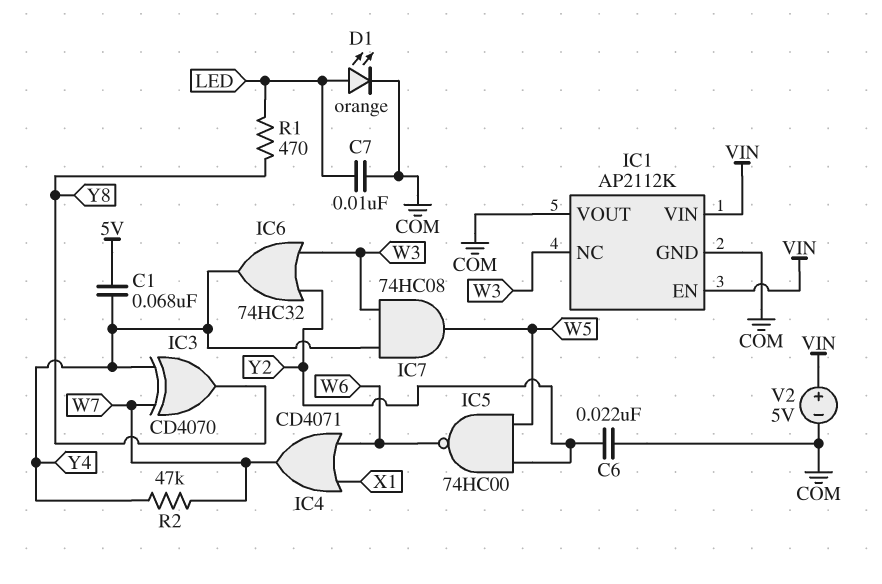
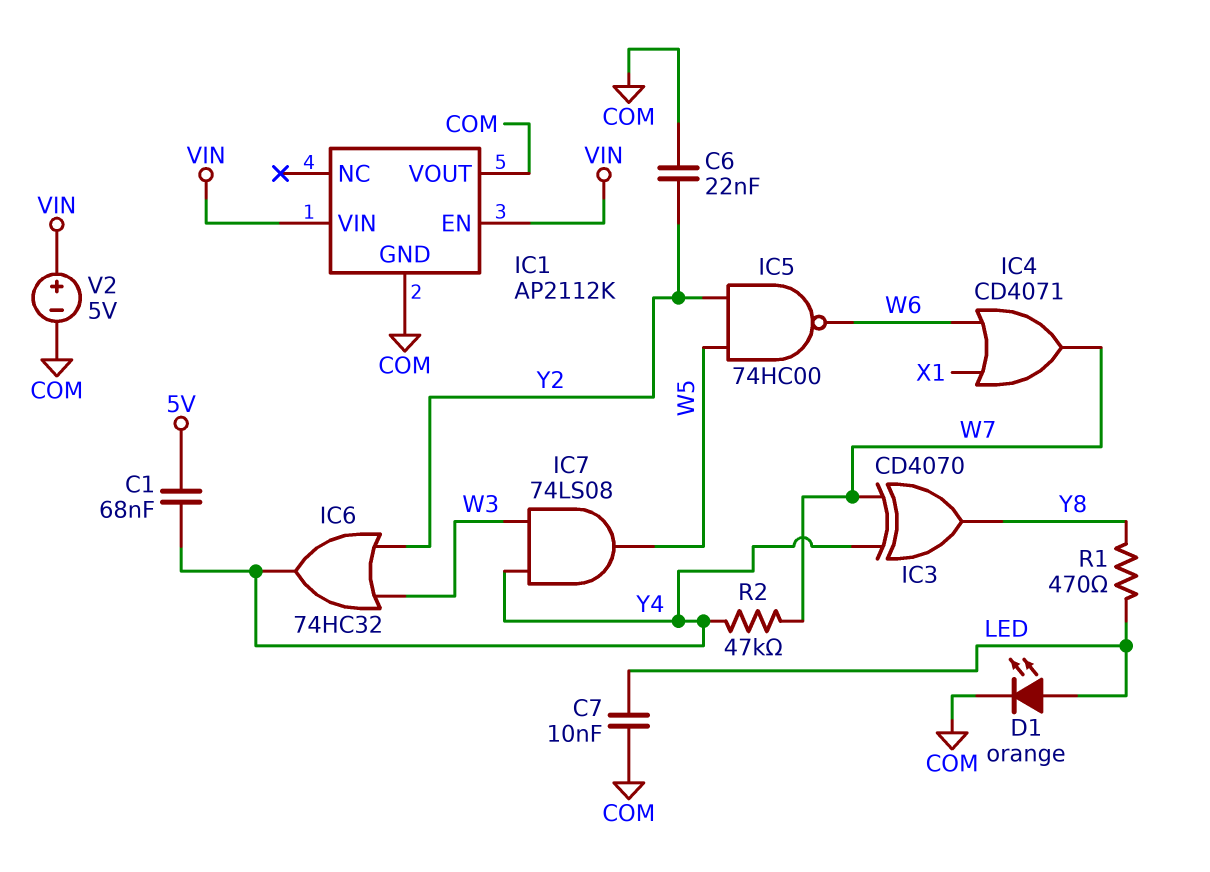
IC1 pin NC: W3 -> none
IC7: AND 74HC08 (in W3, in Y4, out W5) -> AND 74LS08 (in W3, in Y4, out W5)

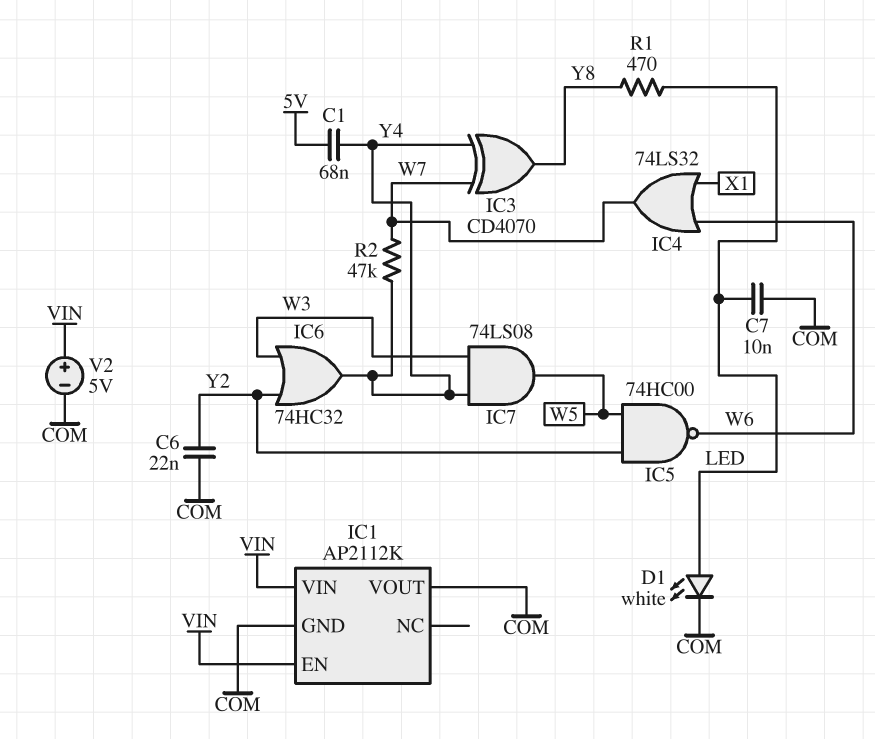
D1: LED orange (A LED, K COM) -> LED white (A LED, K COM)
IC4: OR CD4071 (in W6, in X1, out W7) -> OR 74LS32 (in W6, in X1, out W7)

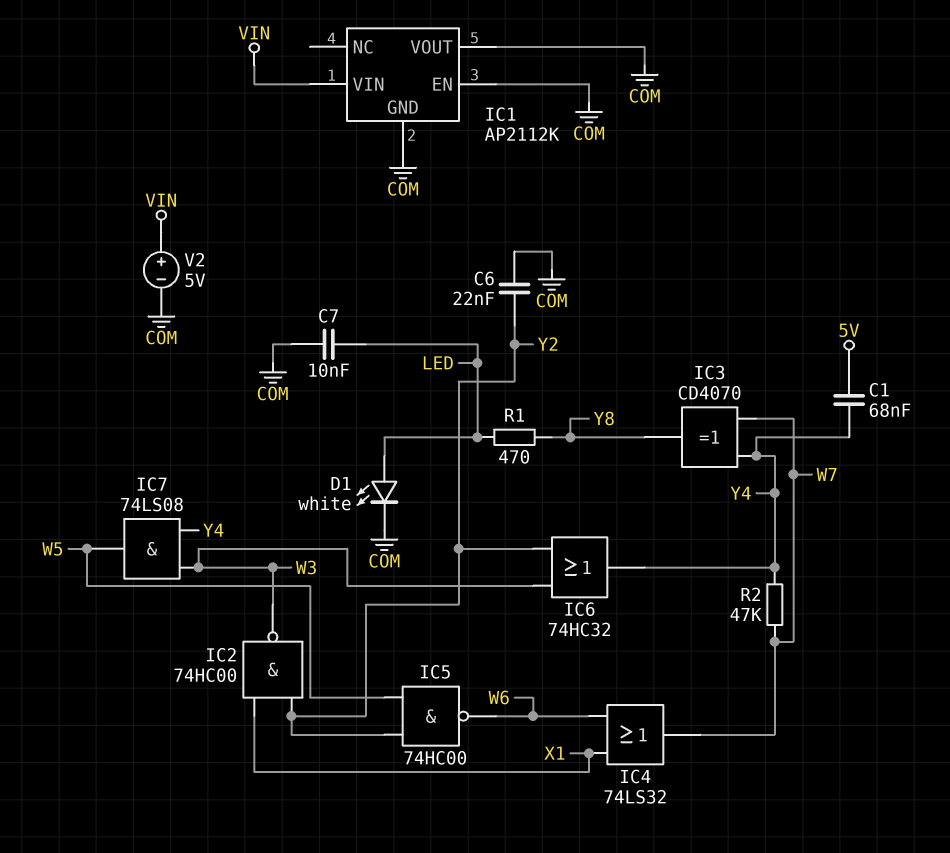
IC1 pin EN: VIN -> COM
IC2: none -> NAND 74HC00 (in X1, in Y2, out W3)

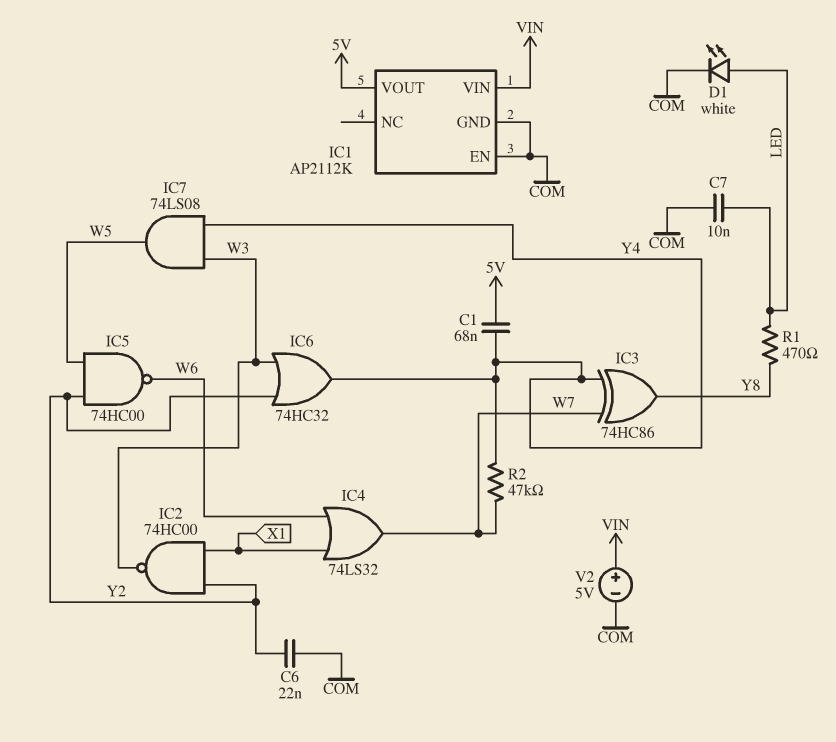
IC1 pin VOUT: COM -> 5V
IC3: XOR CD4070 (in W7, in Y4, out Y8) -> XOR 74HC86 (in W7, in Y4, out Y8)

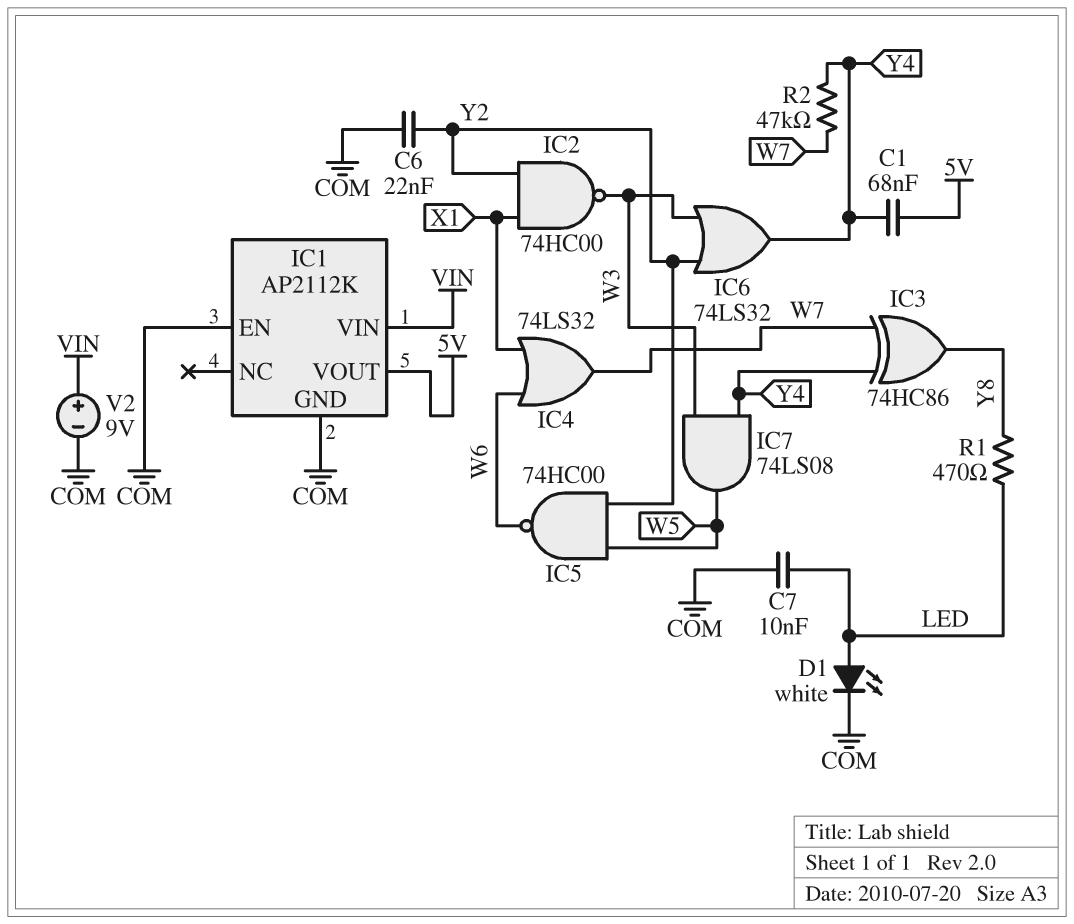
IC6: OR 74HC32 (in W3, in Y2, out Y4) -> OR 74LS32 (in W3, in Y2, out Y4)
V2: 5V (plus VIN, minus COM) -> 9V (plus VIN, minus COM)

